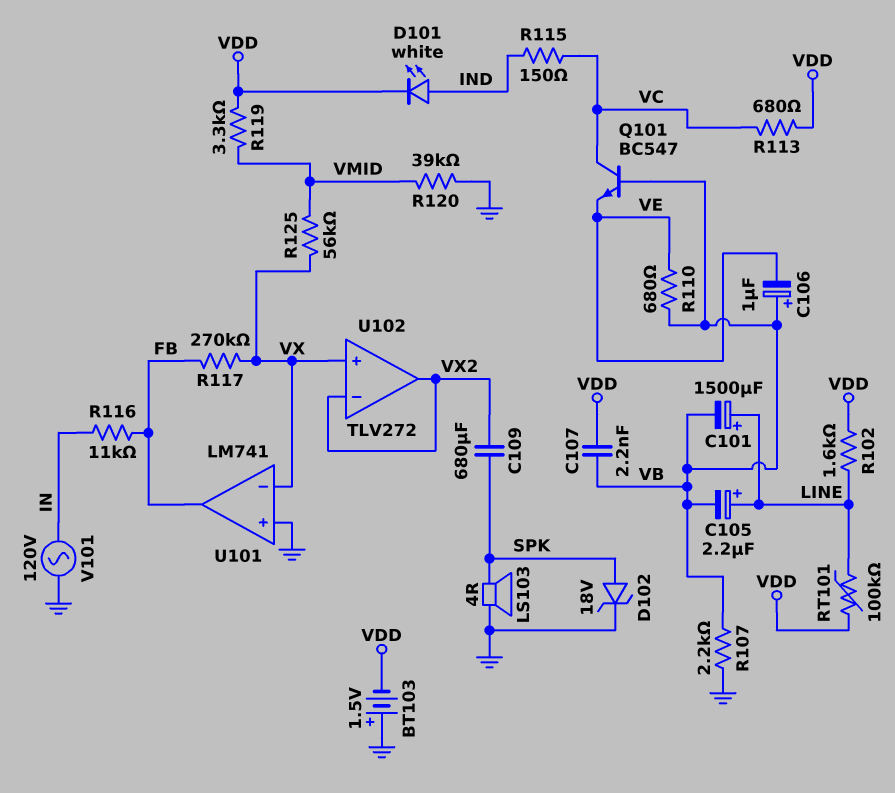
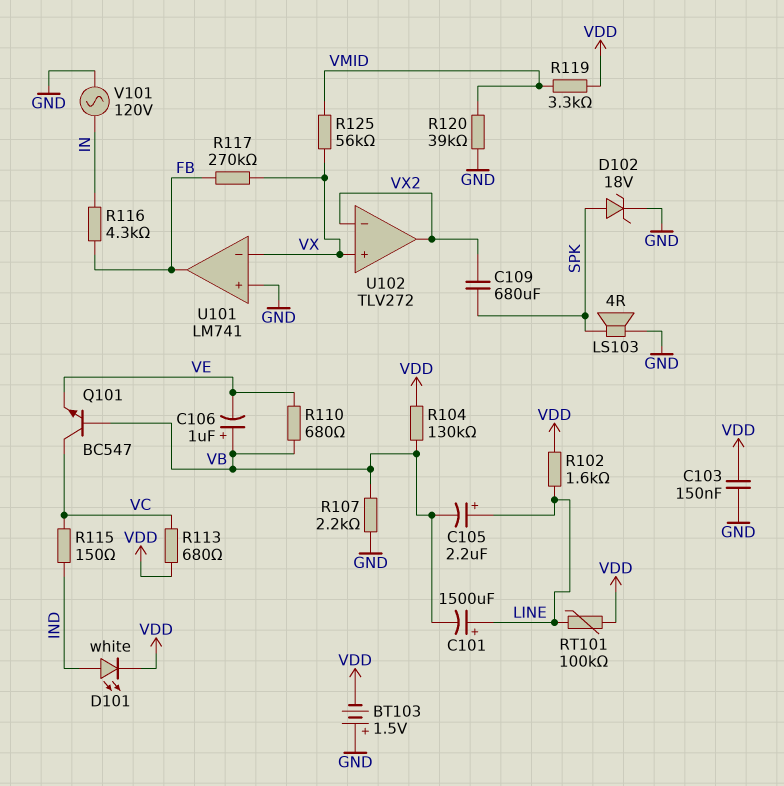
C103: none -> 150nF (GND, VDD)
C107: 2.2nF (VB, VDD) -> none
R104: none -> 130k (VB, VDD)
R116: 11k (FB, IN) -> 4.3k (FB, IN)

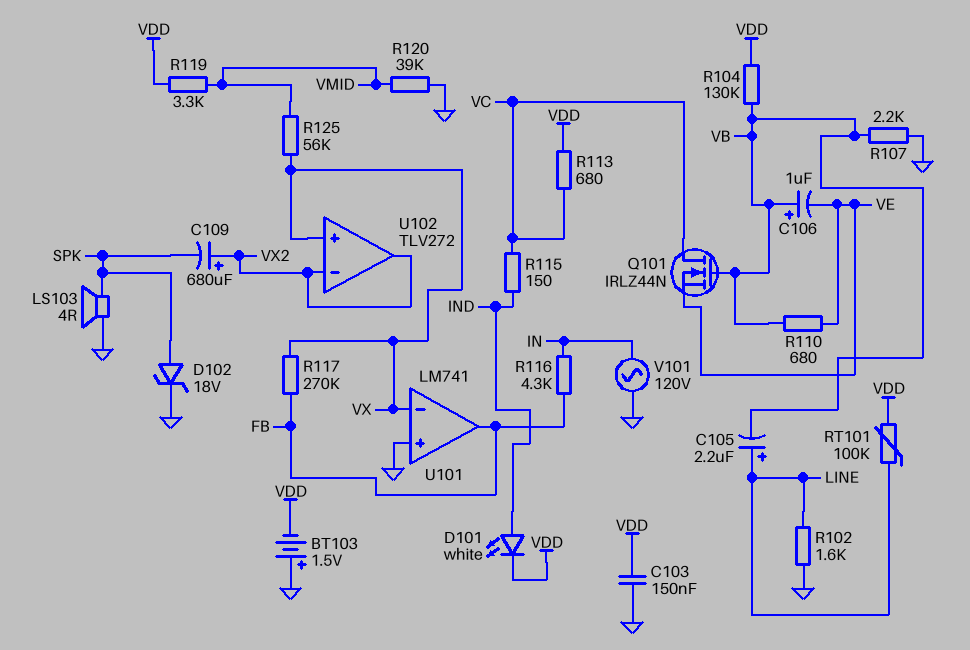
C101: 1500uF (plus LINE, minus VB) -> none
C109: 680uF (SPK, VX2) -> 680uF (plus VX2, minus SPK)
Q101: NPN BC547 (B VB, C VC, E VE) -> NMOS IRLZ44N (G VB, D VC, S VE)
R102: 1.6k (LINE, VDD) -> 1.6k (GND, LINE)

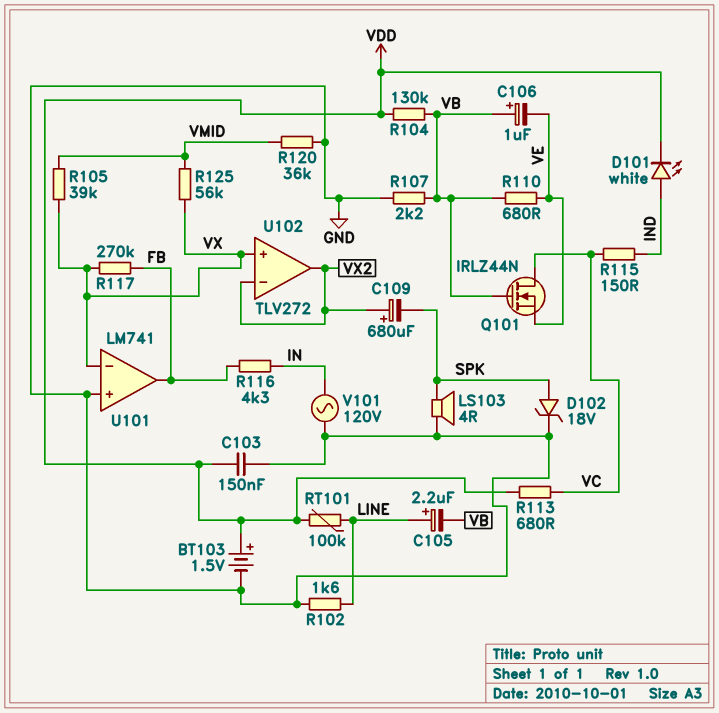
BT103: 1.5V (plus GND, minus VDD) -> 1.5V (plus VDD, minus GND)
R105: none -> 39k (VMID, VX)
R119: 3.3k (VDD, VMID) -> none
R120: 39k (GND, VMID) -> 36k (GND, VMID)

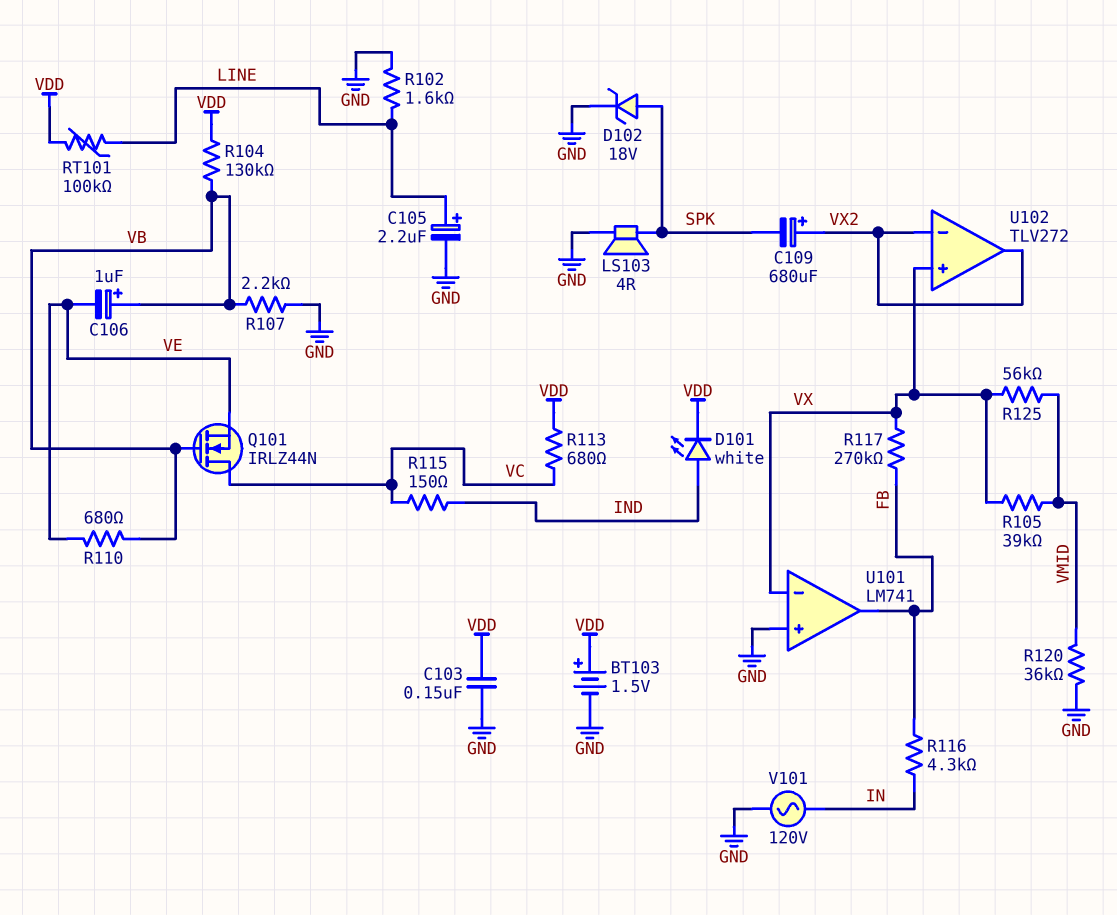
C105: 2.2uF (plus LINE, minus VB) -> 2.2uF (plus LINE, minus GND)

